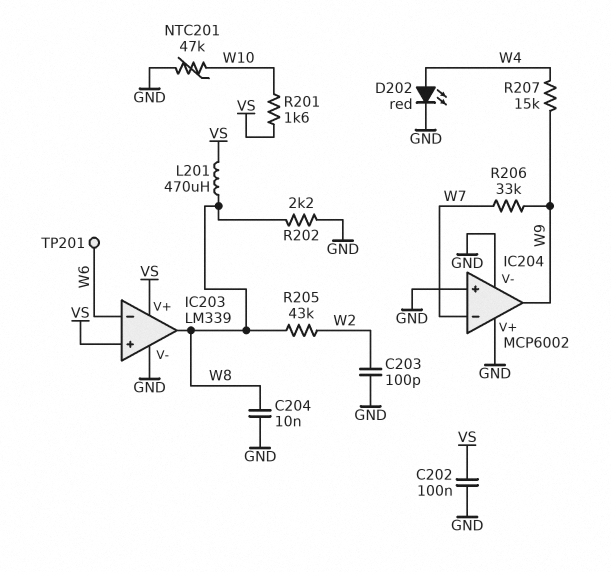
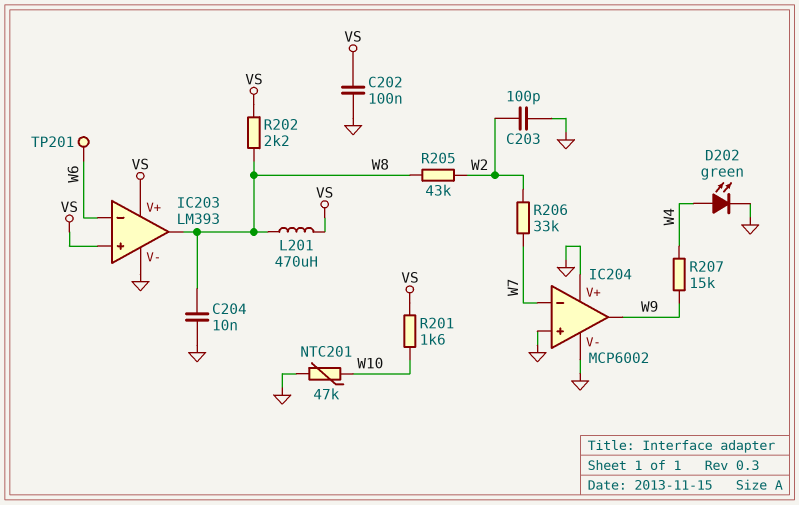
D202: LED red (A W4, K GND) -> LED green (A W4, K GND)
IC203: LM339 -> LM393
R202: 2.2k (GND, W8) -> 2.2k (VS, W8)
R206: 33k (W7, W9) -> 33k (W2, W7)

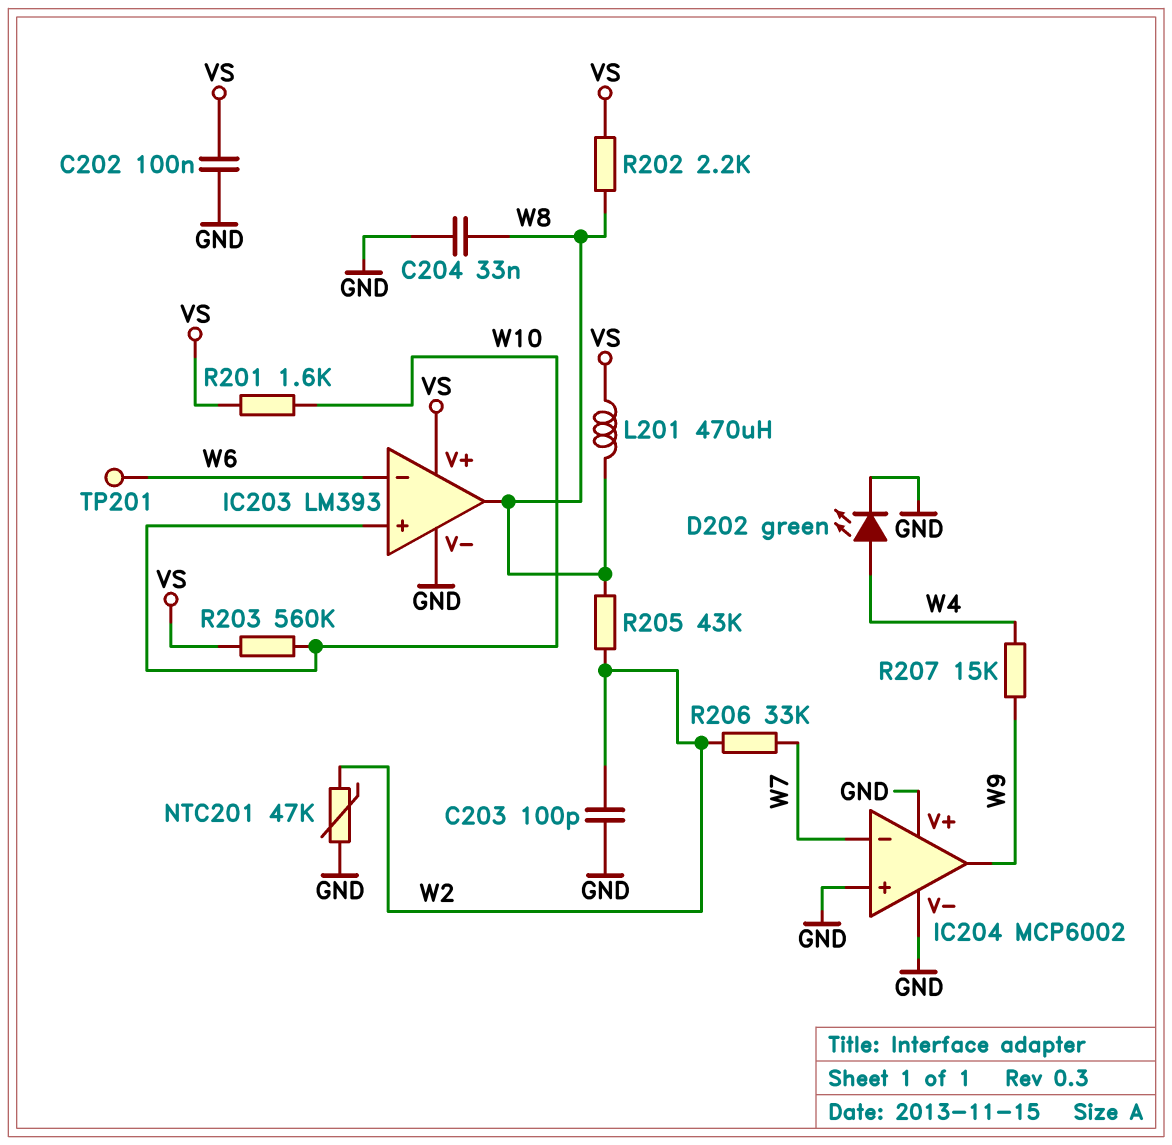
C204: 10nF (GND, W8) -> 33nF (GND, W8)
IC203 pin in+: VS -> W10
NTC201: 47k (GND, W10) -> 47k (GND, W2)
R203: none -> 560k (VS, W10)

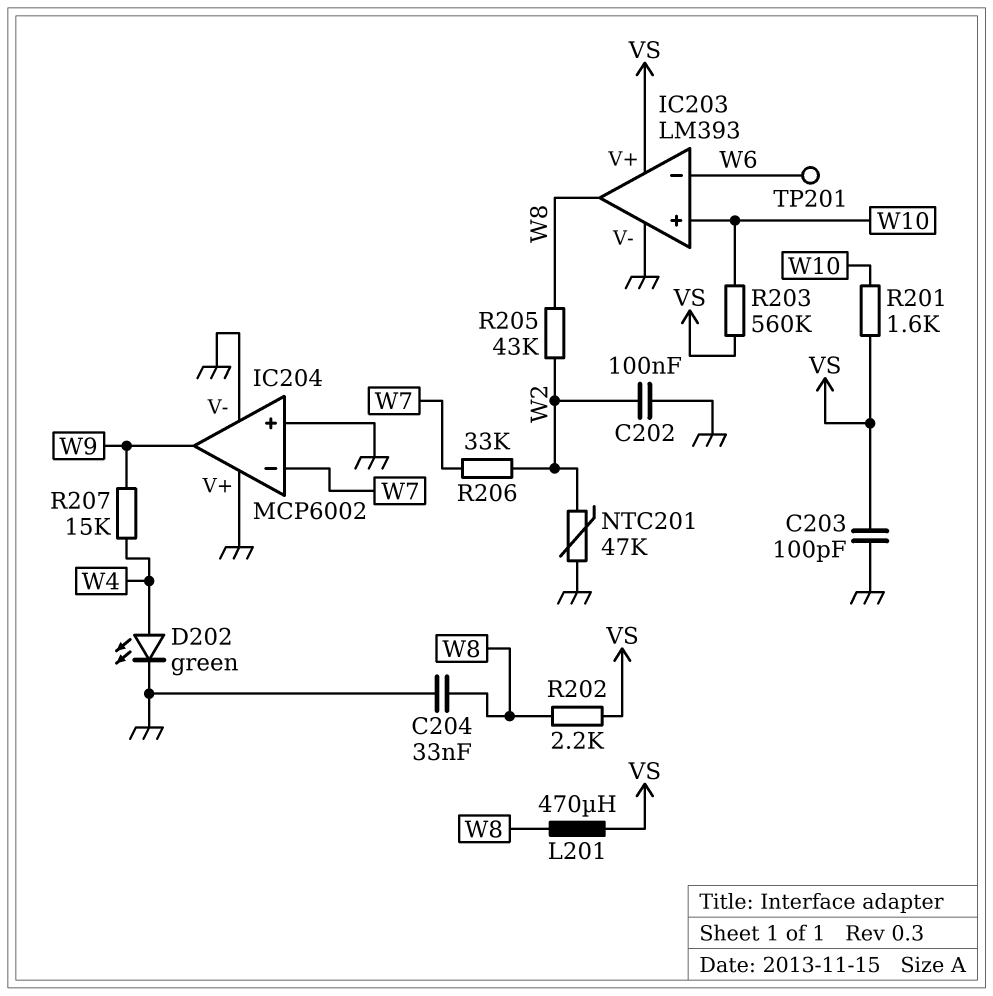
C202: 100nF (GND, VS) -> 100nF (GND, W2)
C203: 100pF (GND, W2) -> 100pF (GND, VS)

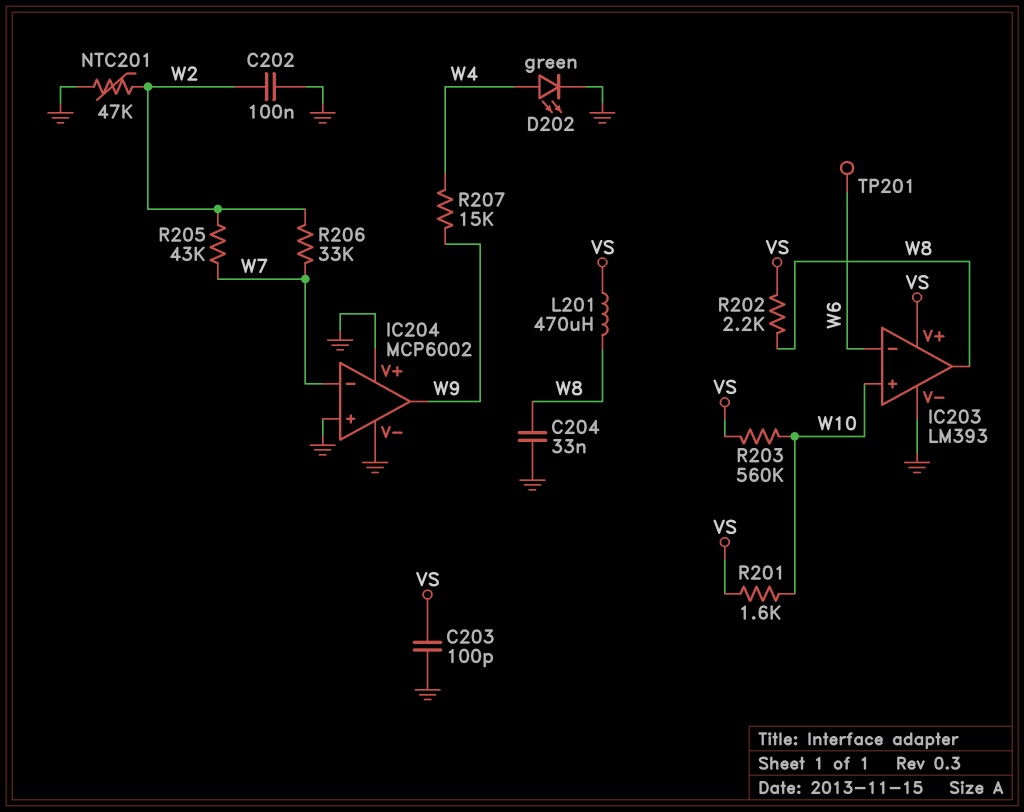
R205: 43k (W2, W8) -> 43k (W2, W7)

